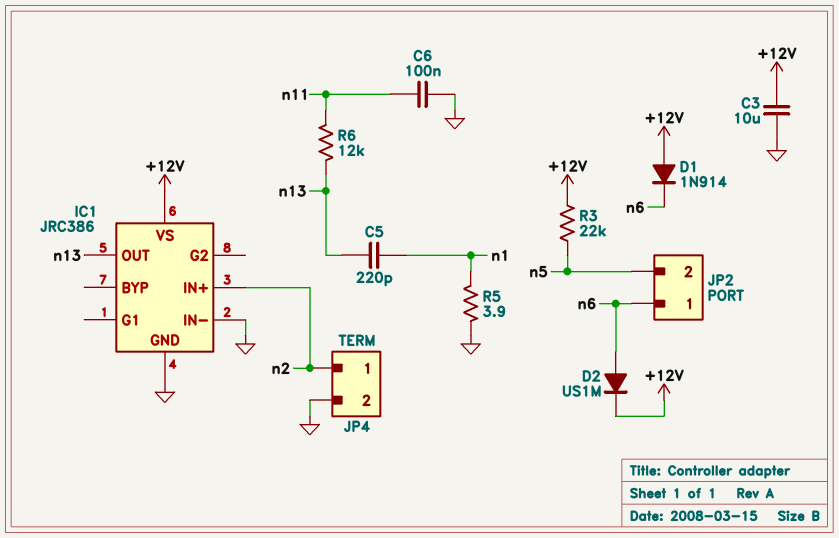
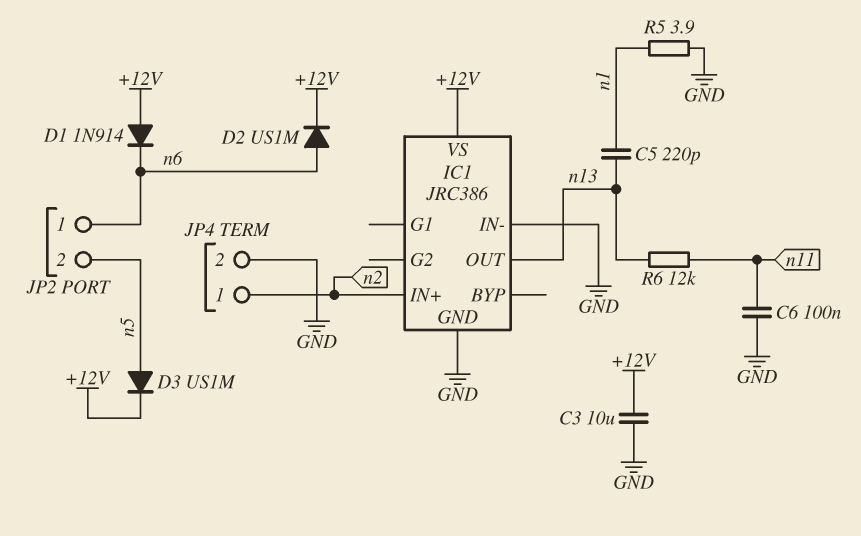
D3: none -> diode US1M (A n5, K +12V)
R3: 22k (+12V, n5) -> none

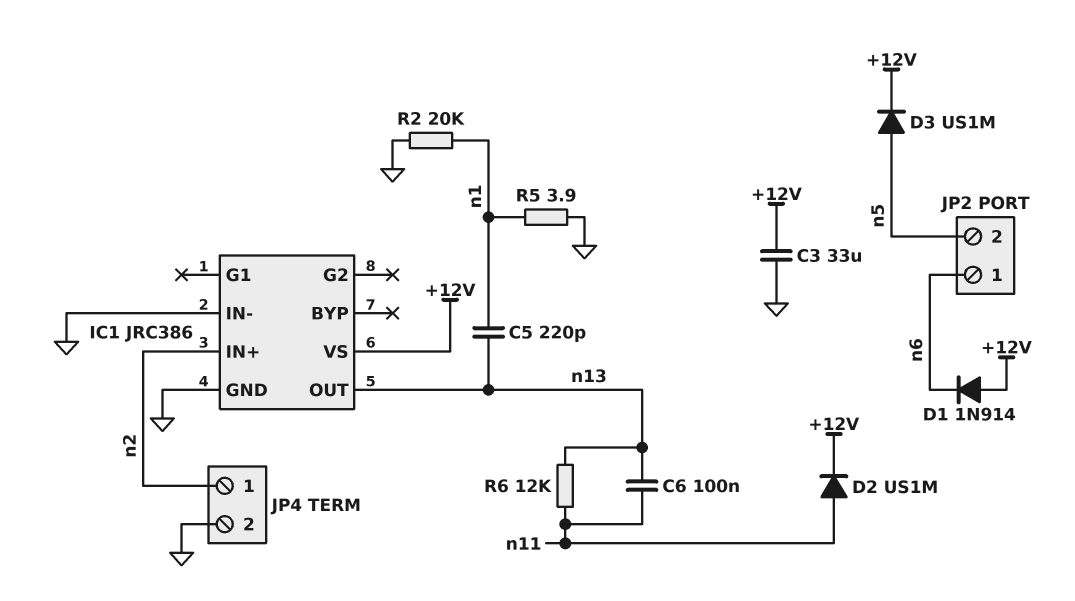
C3: 10uF (+12V, GND) -> 33uF (+12V, GND)
C6: 100nF (GND, n11) -> 100nF (n11, n13)
D2: diode US1M (A n6, K +12V) -> diode US1M (A n11, K +12V)
R2: none -> 20k (GND, n1)

